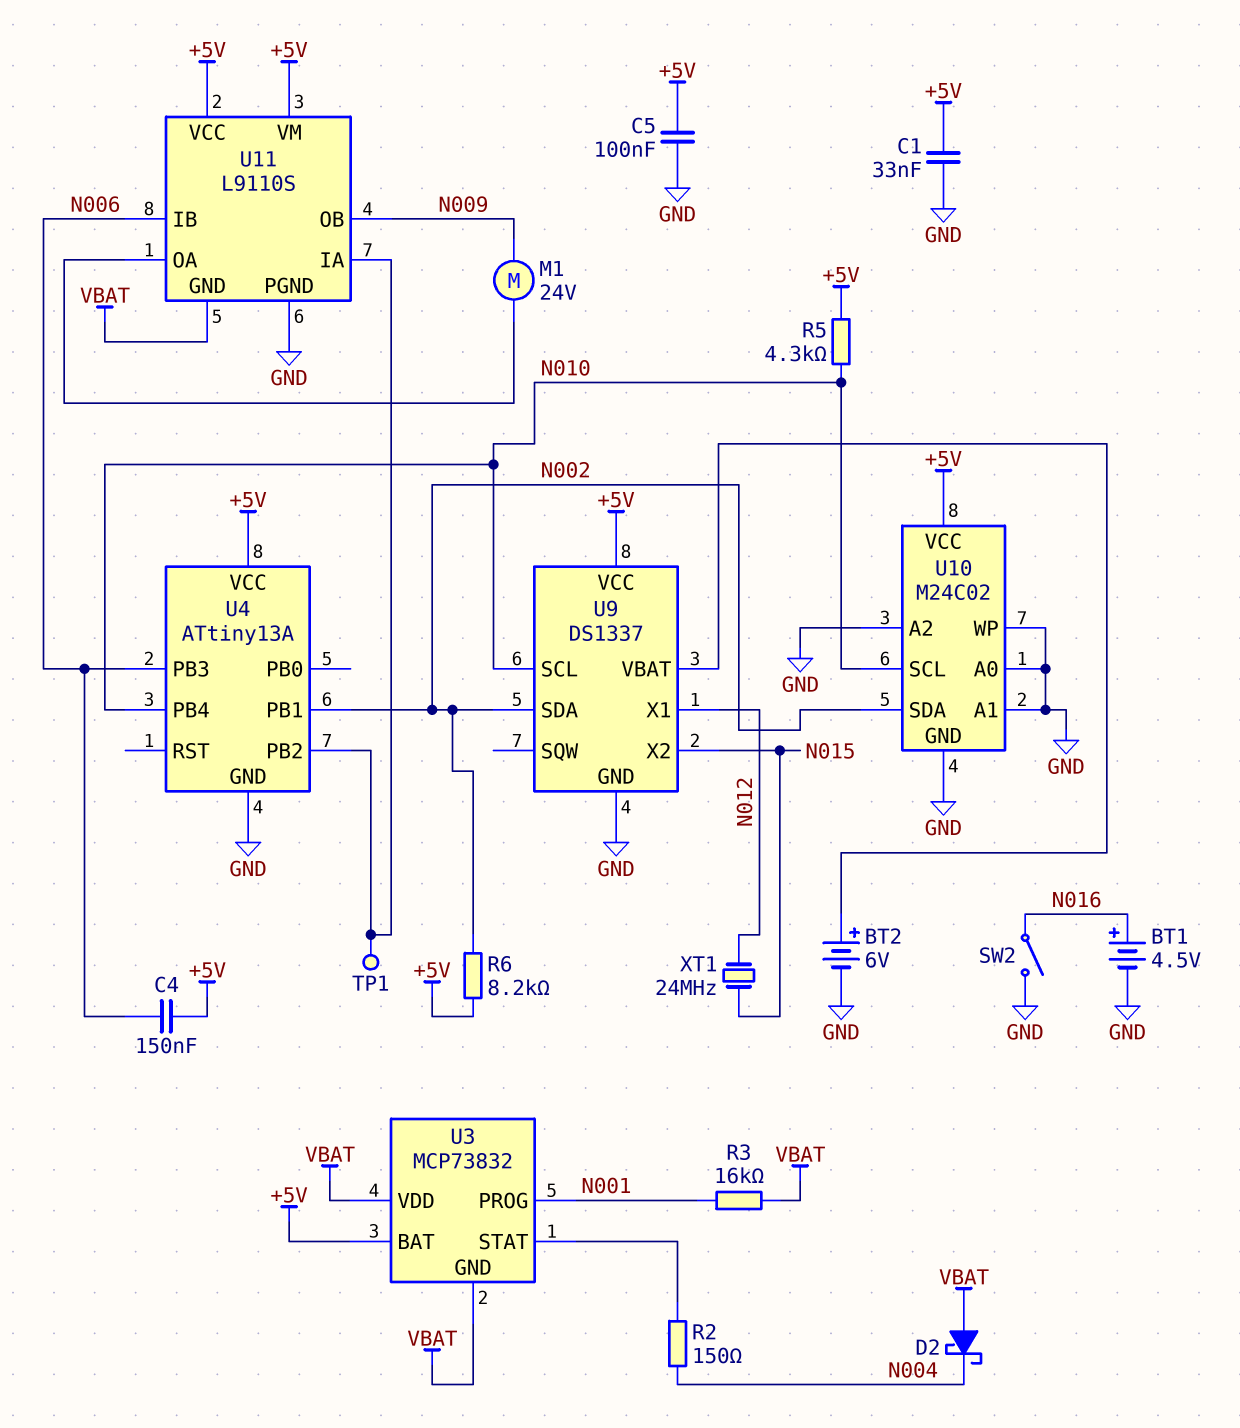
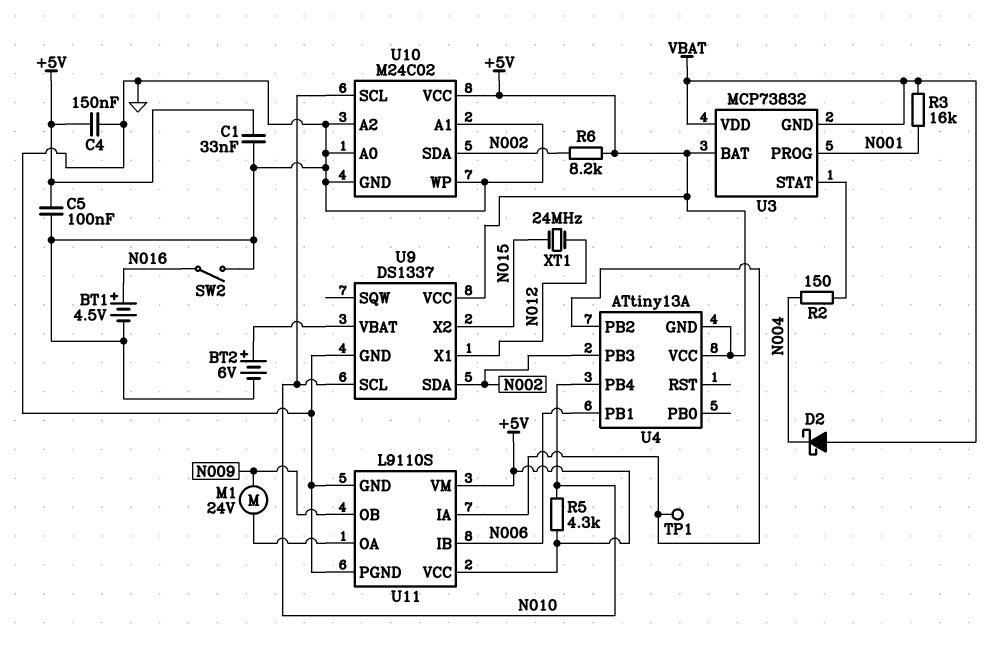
C4: 150nF (+5V, N006) -> 150nF (+5V, GND)
U4 pin GND: GND -> +5V
U4 pin PB1: N002 -> N006
U4 pin PB3: N006 -> N002
U11 pin GND: VBAT -> GND

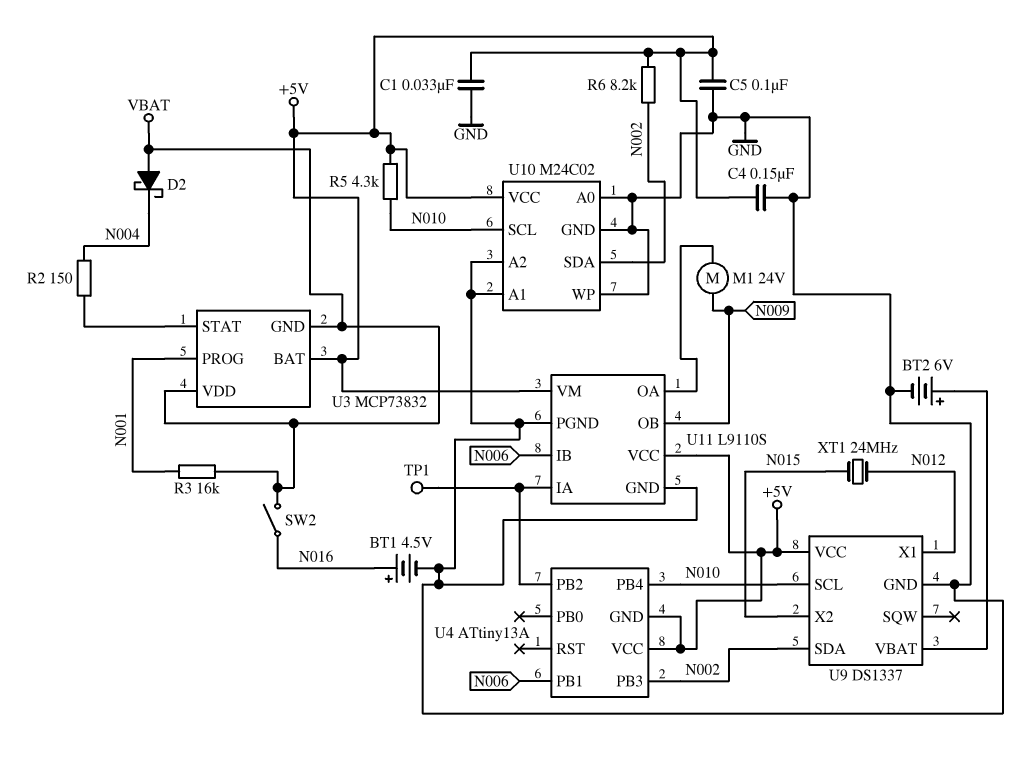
SW2: switch (GND, N016) -> switch (N016, VBAT)

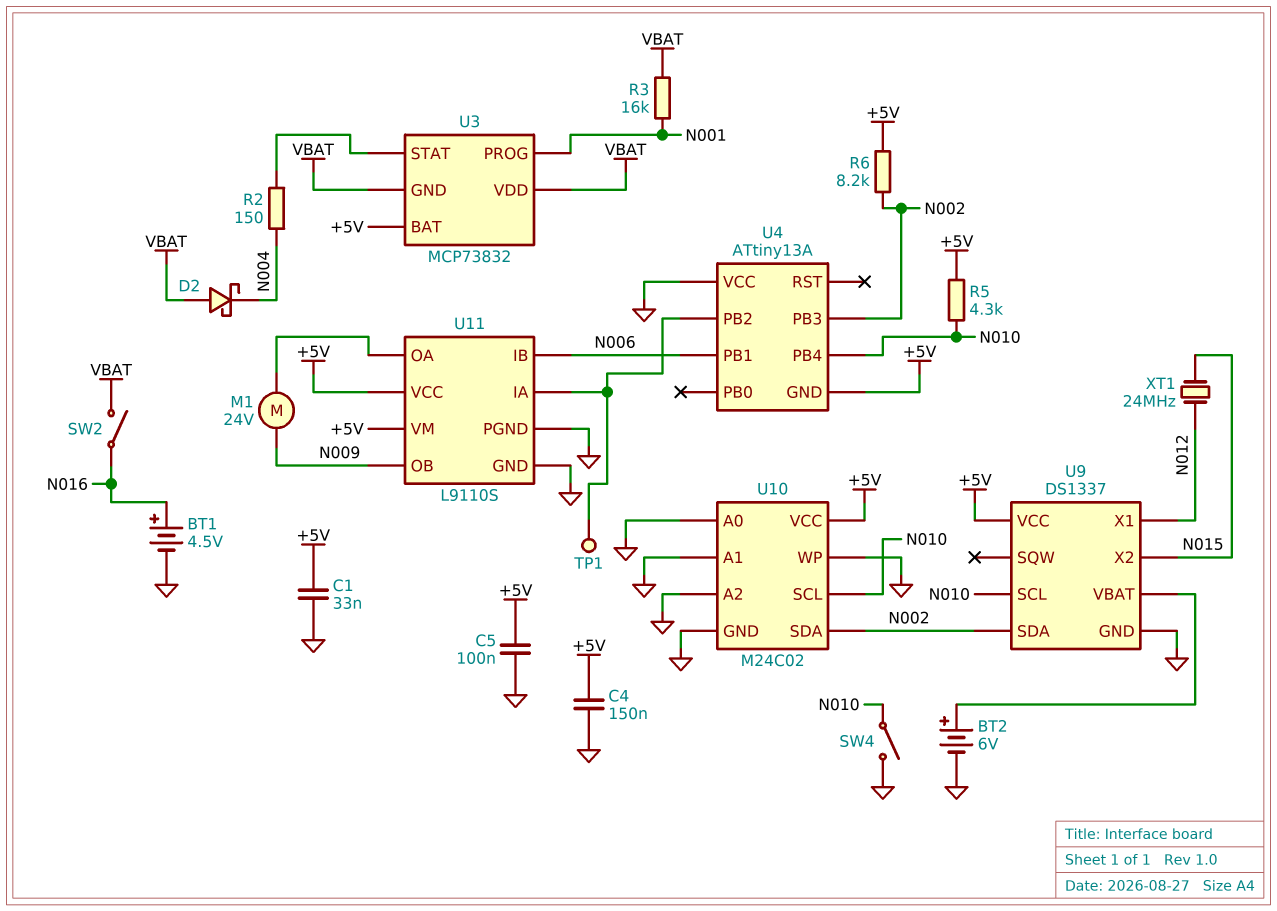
SW4: none -> switch (GND, N010)
U4 pin VCC: +5V -> GND

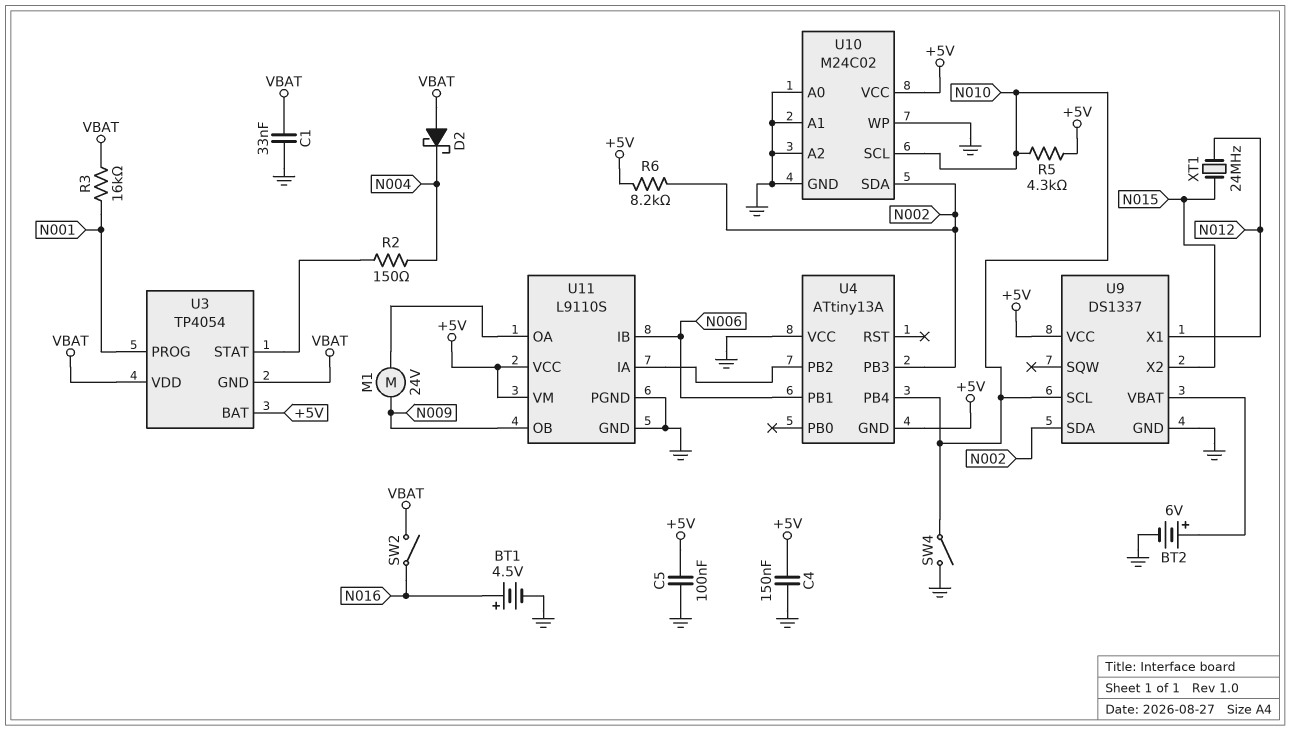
C1: 33nF (+5V, GND) -> 33nF (GND, VBAT)
TP1: test point (U4/PB2) -> none
U3: MCP73832 -> TP4054

